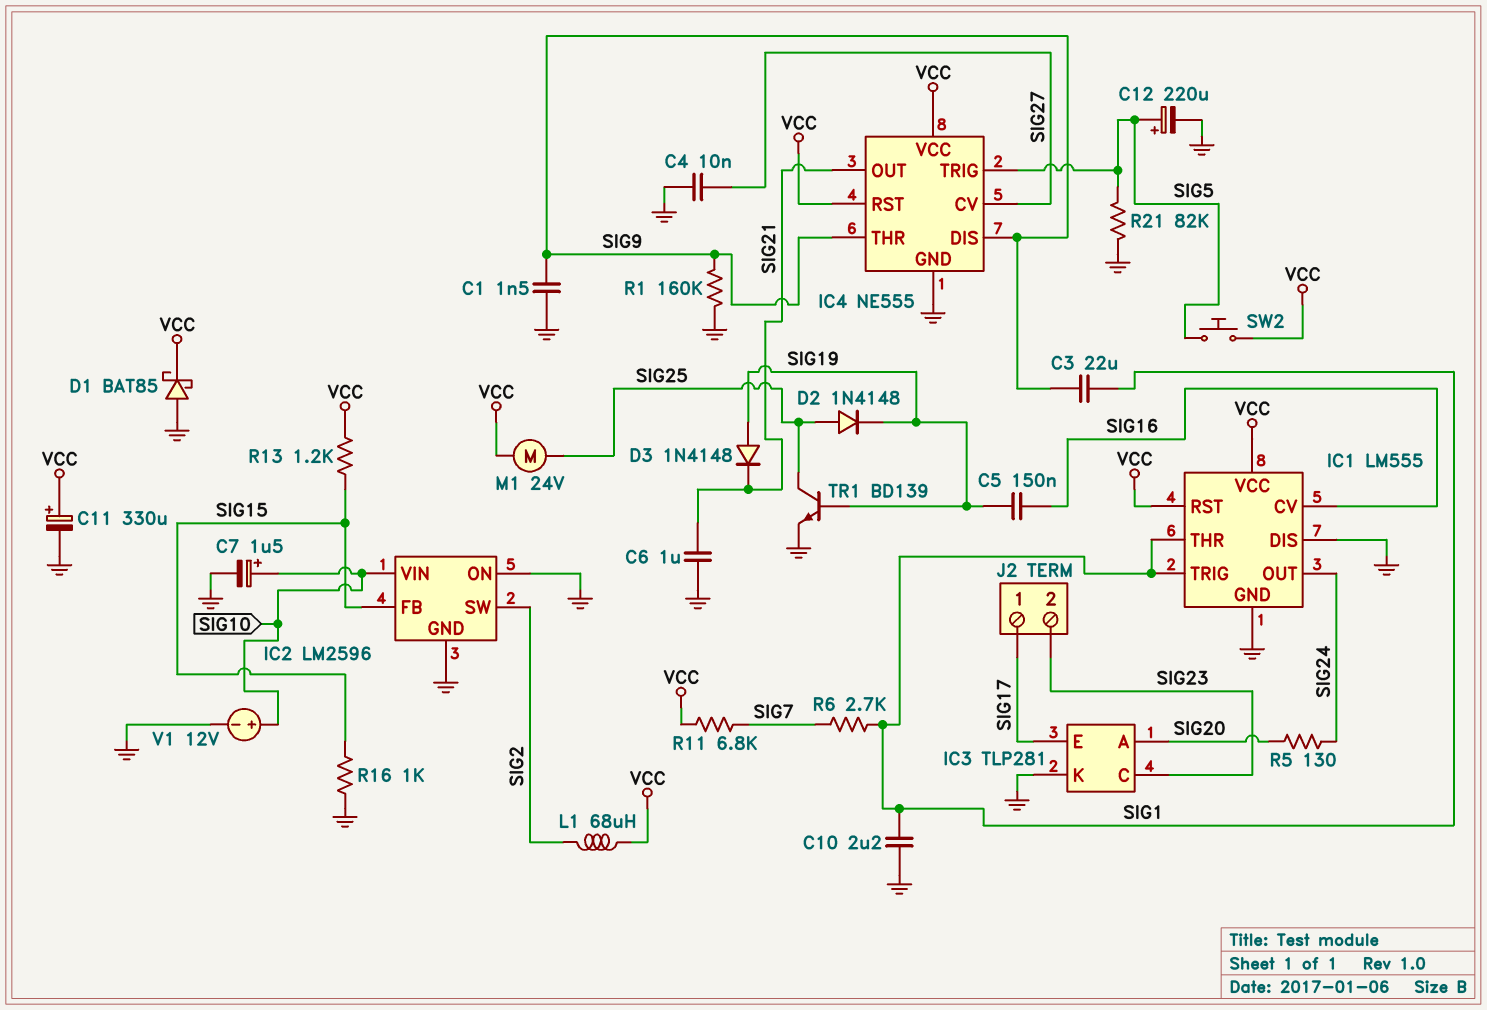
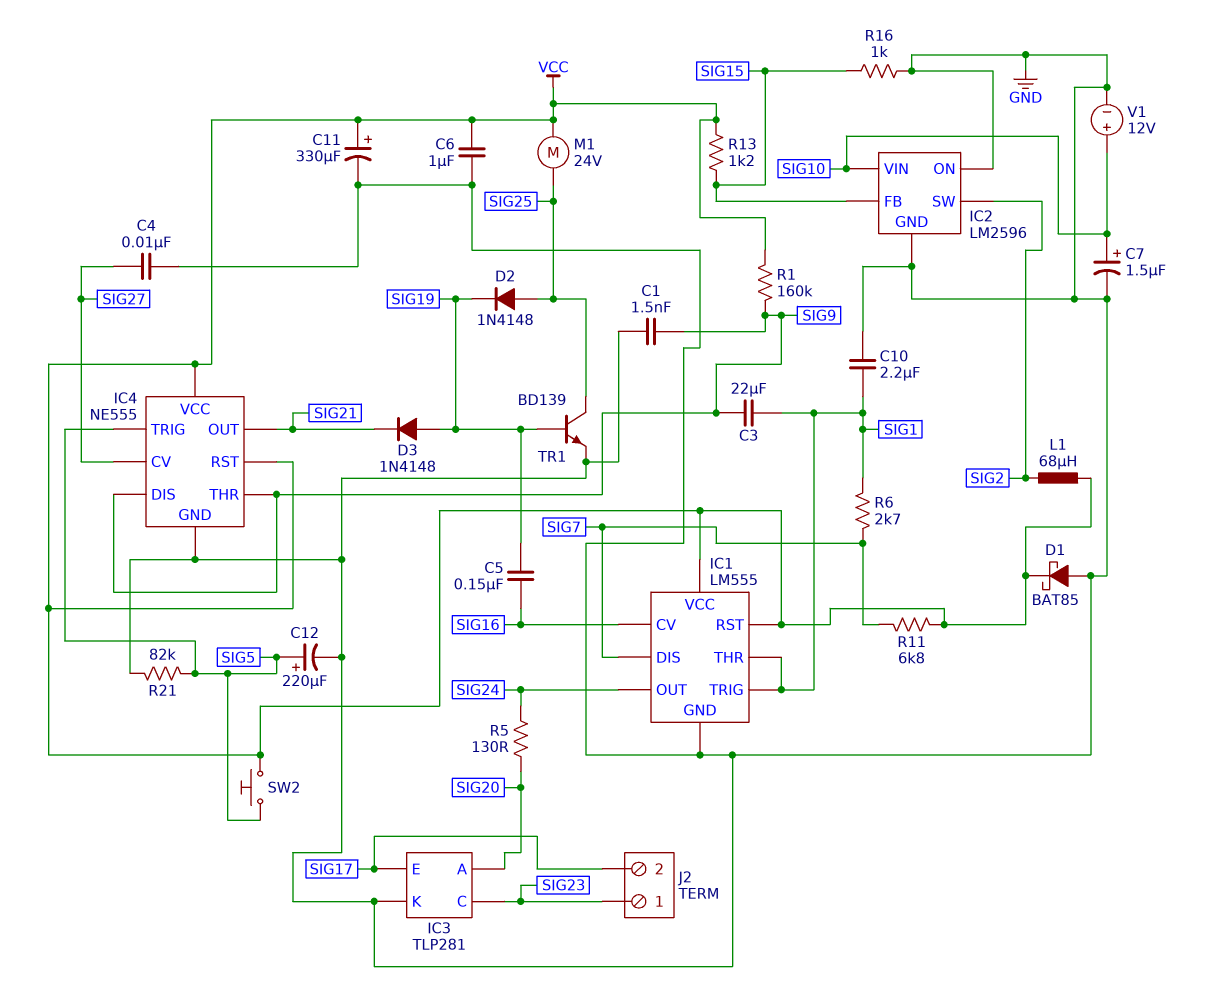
C6: 1uF (GND, SIG21) -> 1uF (GND, VCC)
IC1 pin DIS: GND -> SIG7
J2 pin 1: SIG17 -> SIG23
J2 pin 2: SIG23 -> SIG17
R1: 160k (GND, SIG9) -> 160k (SIG9, VCC)

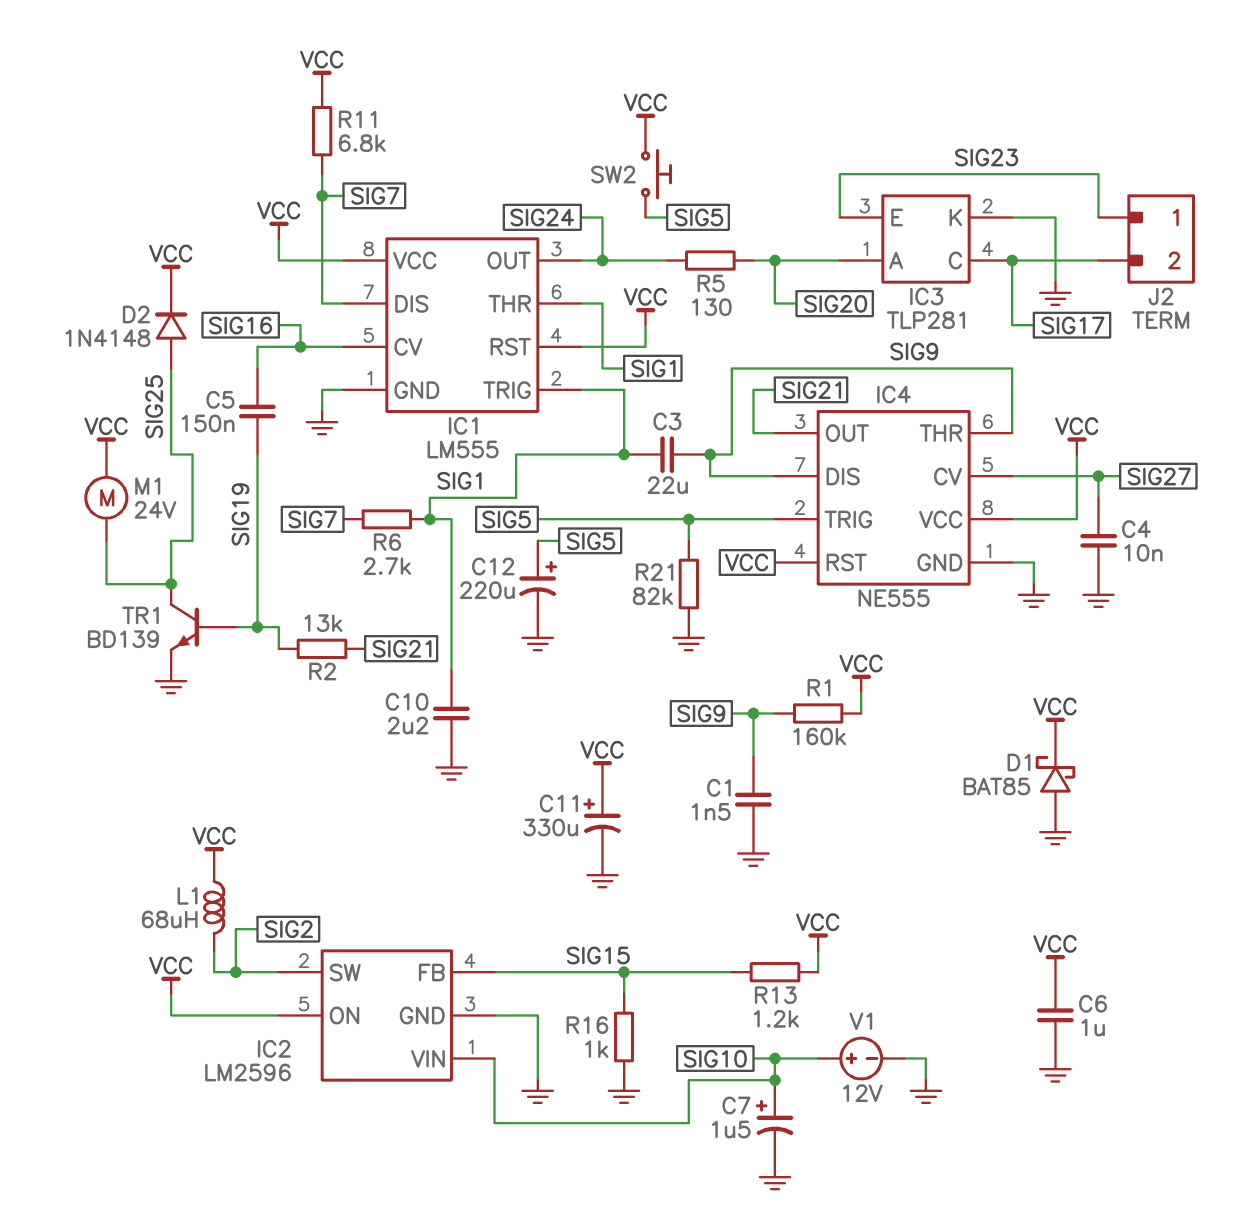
D2: diode 1N4148 (A SIG25, K SIG19) -> diode 1N4148 (A SIG25, K VCC)
D3: diode 1N4148 (A SIG19, K SIG21) -> none
IC2 pin ON: GND -> VCC
IC3 pin C: SIG23 -> SIG17
IC3 pin E: SIG17 -> SIG23
R2: none -> 13k (SIG19, SIG21)

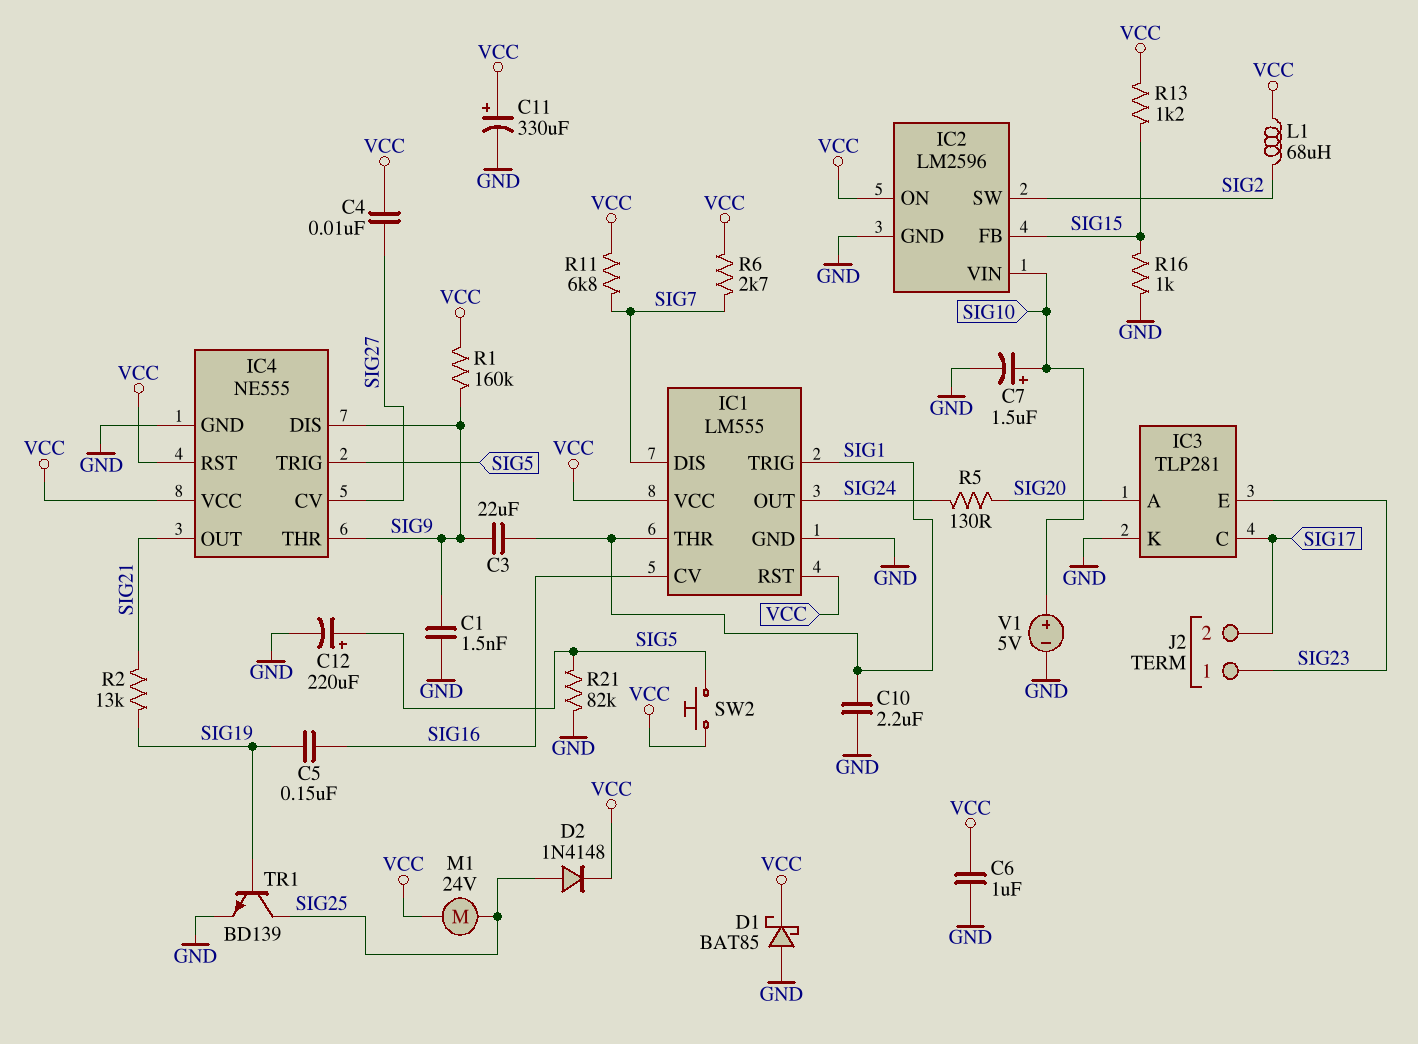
C4: 10nF (GND, SIG27) -> 10nF (SIG27, VCC)
R6: 2.7k (SIG1, SIG7) -> 2.7k (SIG7, VCC)
V1: 12V (plus SIG10, minus GND) -> 5V (plus SIG10, minus GND)

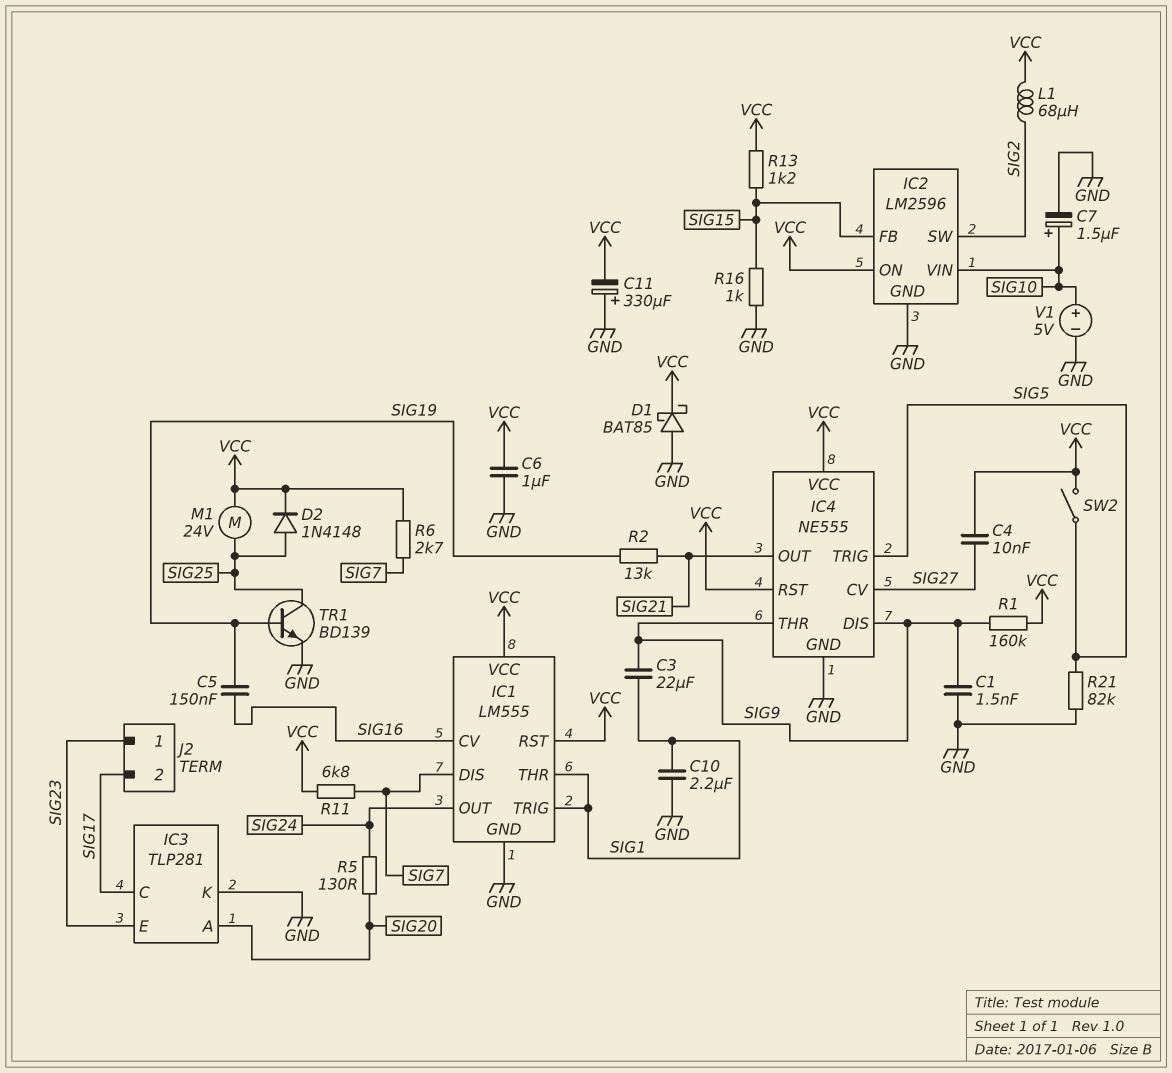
C11: 330uF (plus VCC, minus GND) -> 330uF (plus GND, minus VCC)
C12: 220uF (plus SIG5, minus GND) -> none
SW2: button (SIG5, VCC) -> switch (SIG5, VCC)

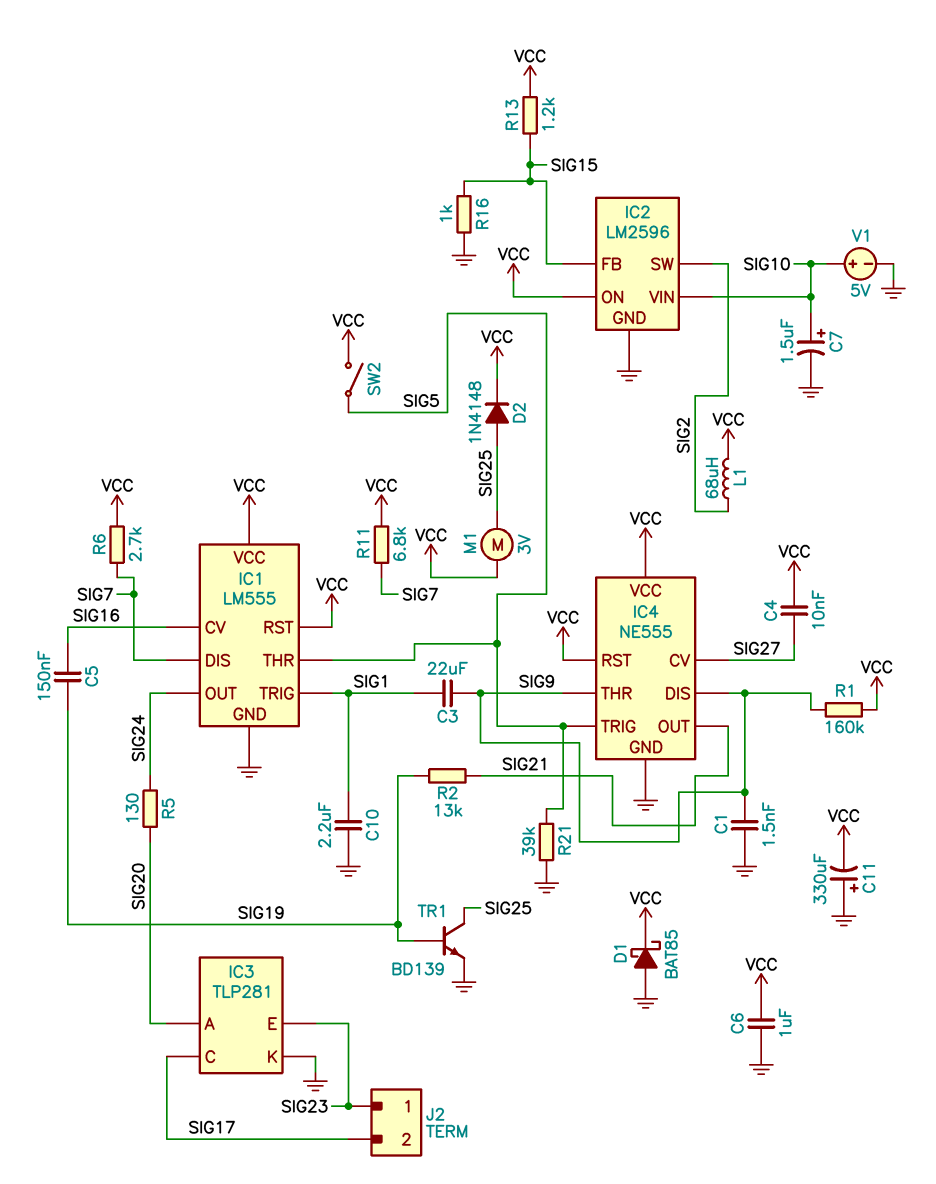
IC1 pin THR: SIG1 -> SIG5
M1: motor 24V (SIG25, VCC) -> motor 3V (SIG25, VCC)
R21: 82k (GND, SIG5) -> 39k (GND, SIG5)

